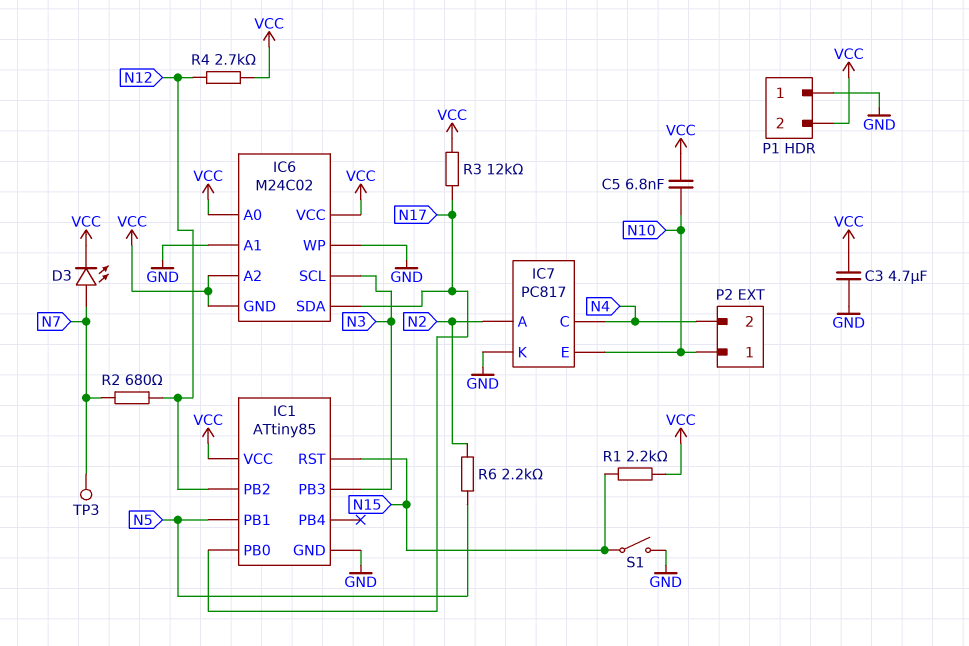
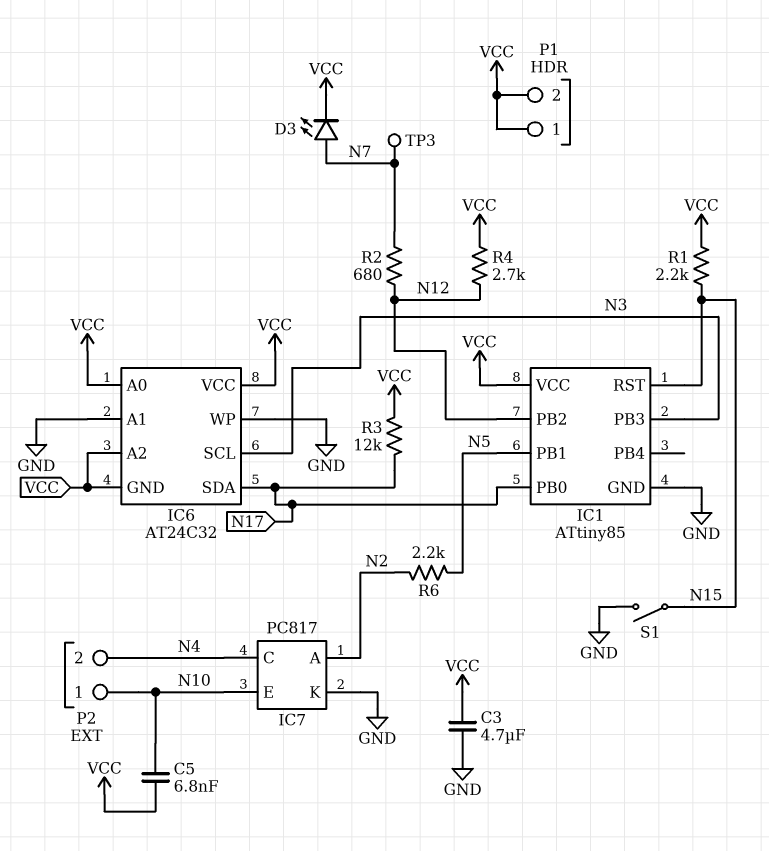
IC6: M24C02 -> AT24C32
P1 pin 1: GND -> VCC

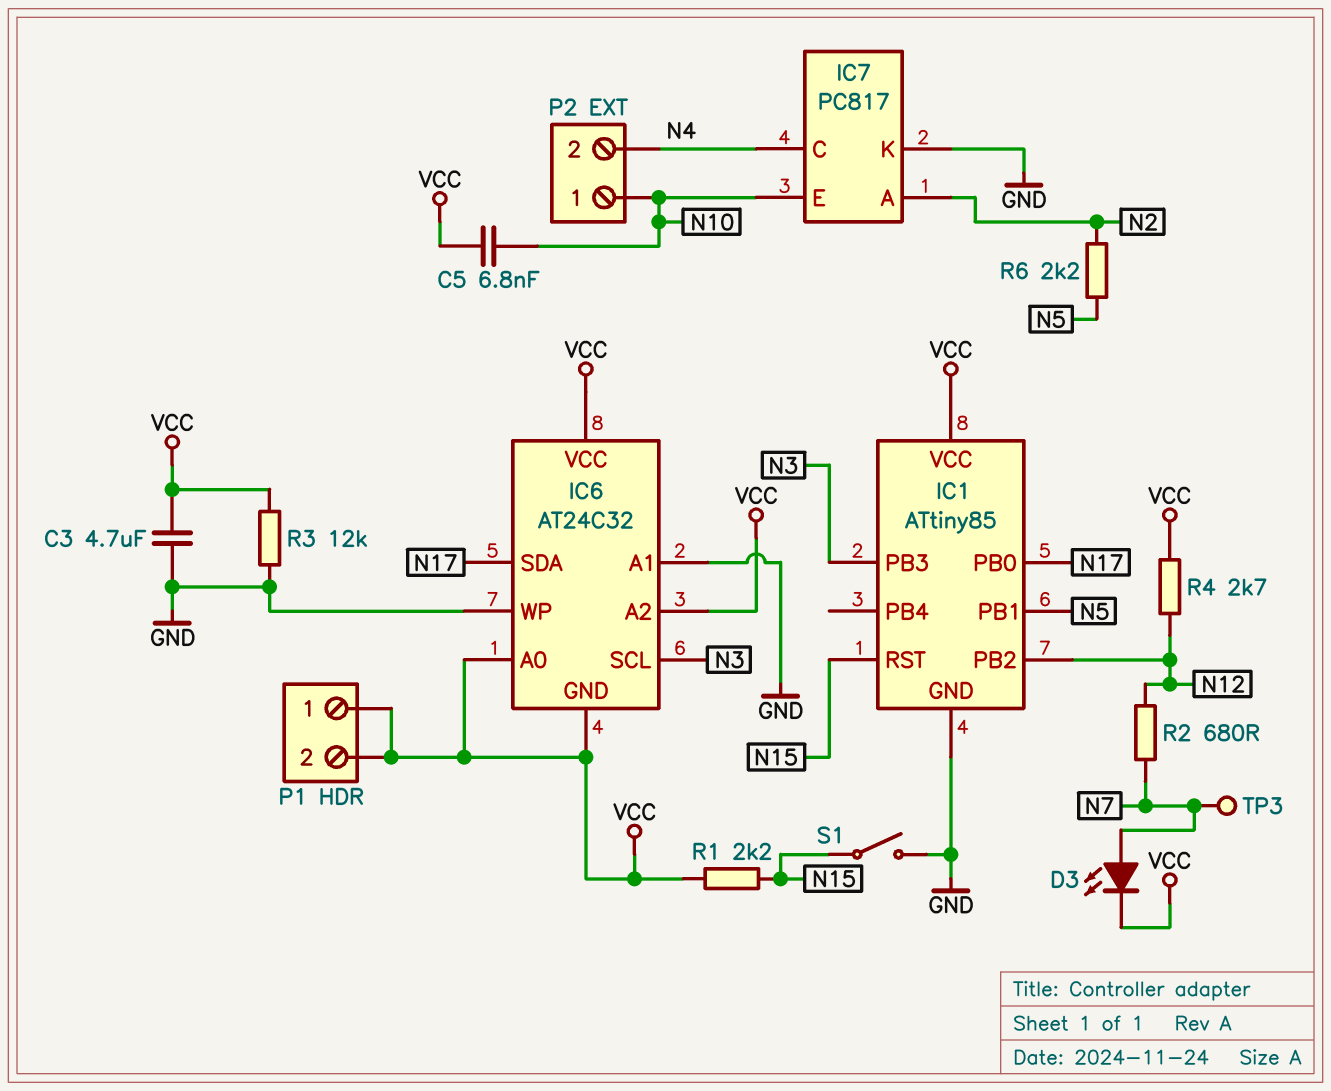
R3: 12k (N17, VCC) -> 12k (GND, VCC)

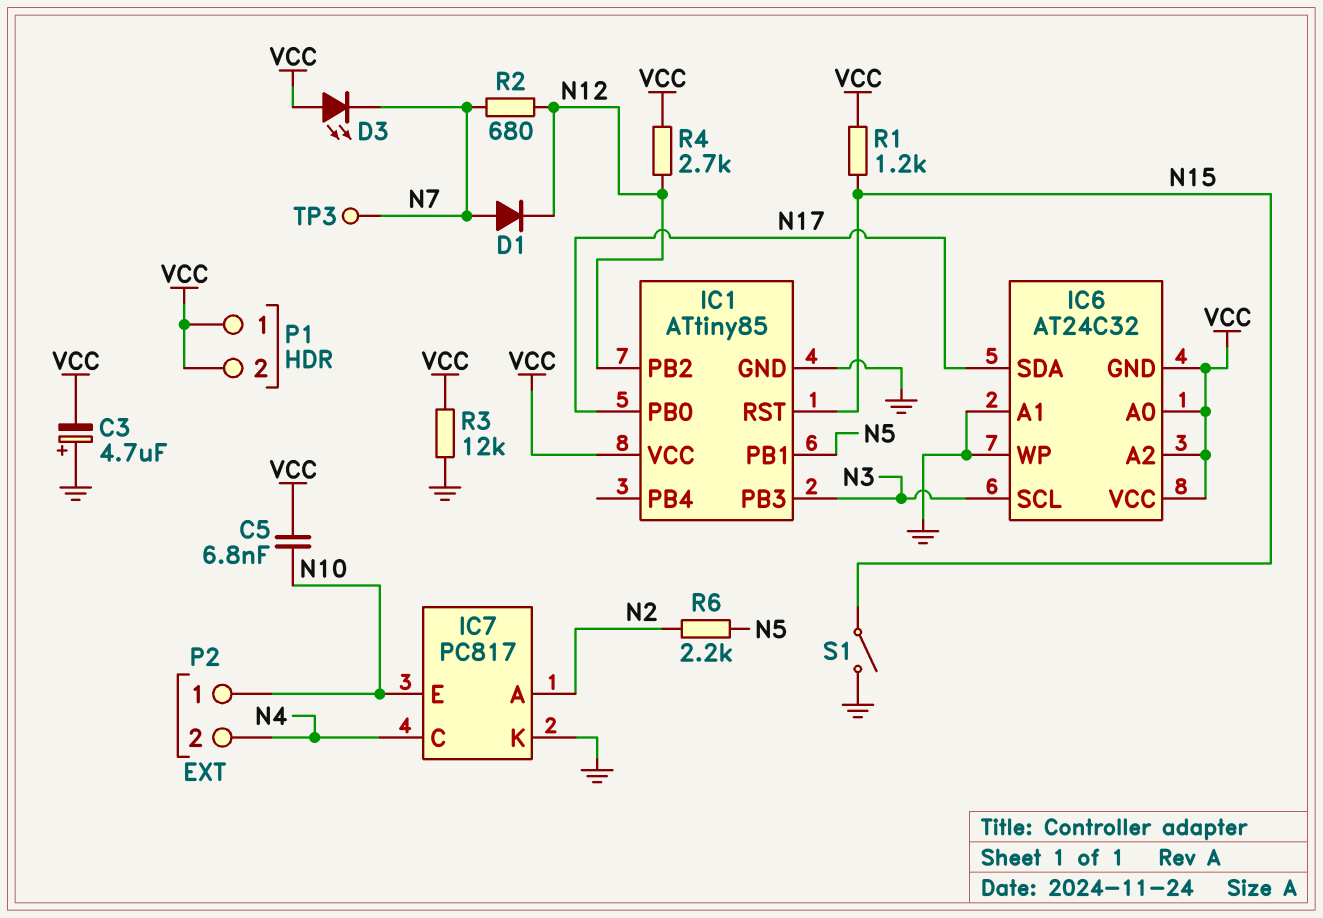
C3: 4.7uF (GND, VCC) -> 4.7uF (plus GND, minus VCC)
D1: none -> diode (A N7, K N12)
D3: LED (A N7, K VCC) -> LED (A VCC, K N7)
R1: 2.2k (N15, VCC) -> 1.2k (N15, VCC)

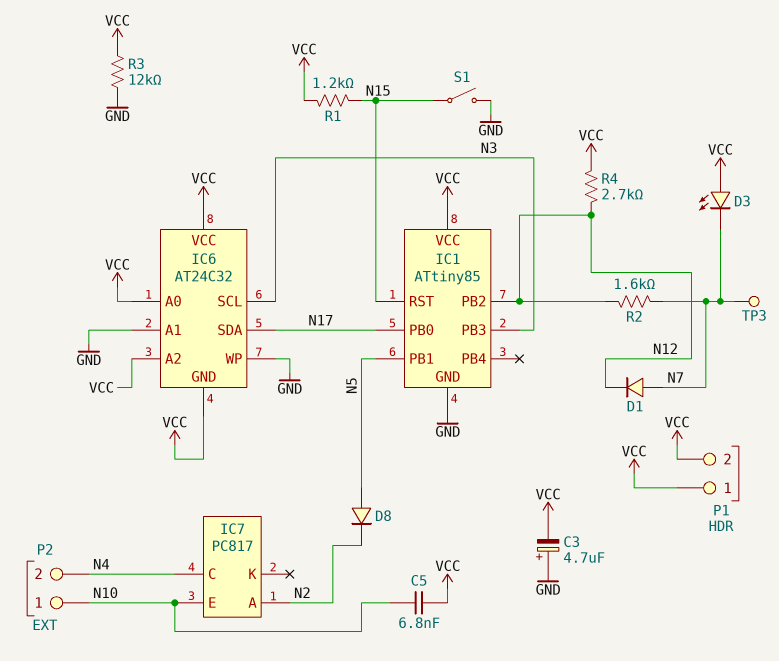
D8: none -> diode (A N5, K N2)
IC7 pin K: GND -> none
R2: 680 (N7, N12) -> 1.6k (N7, N12)
R6: 2.2k (N2, N5) -> none

